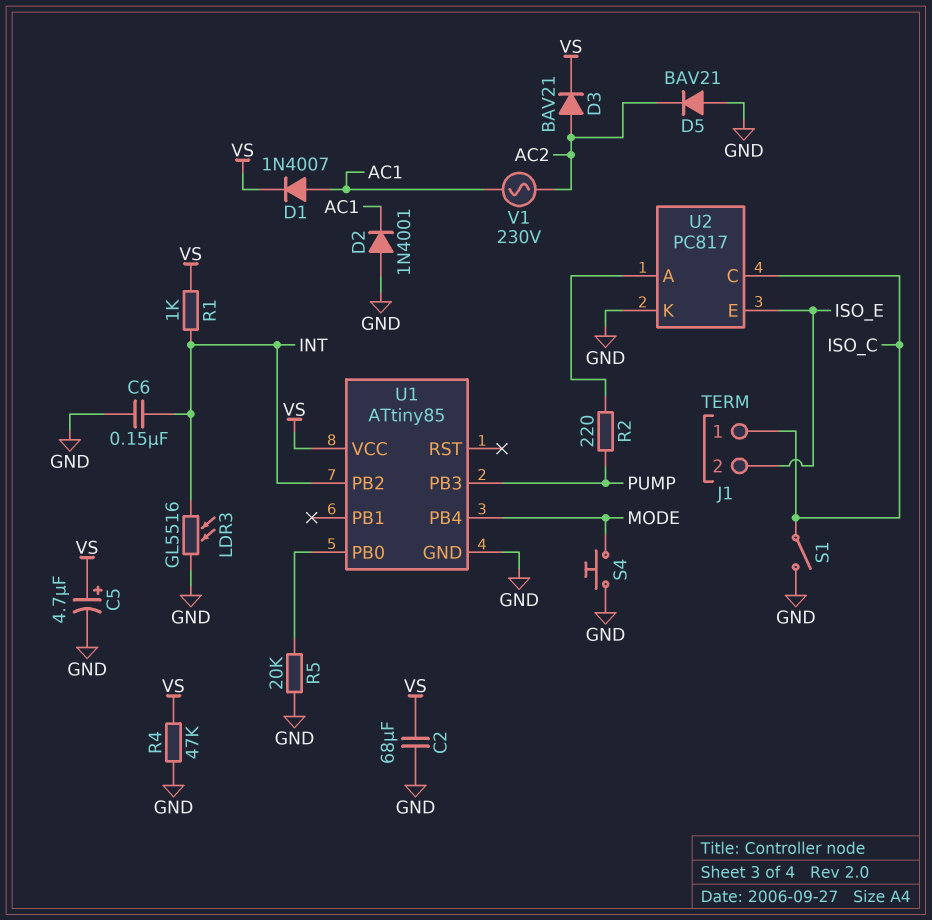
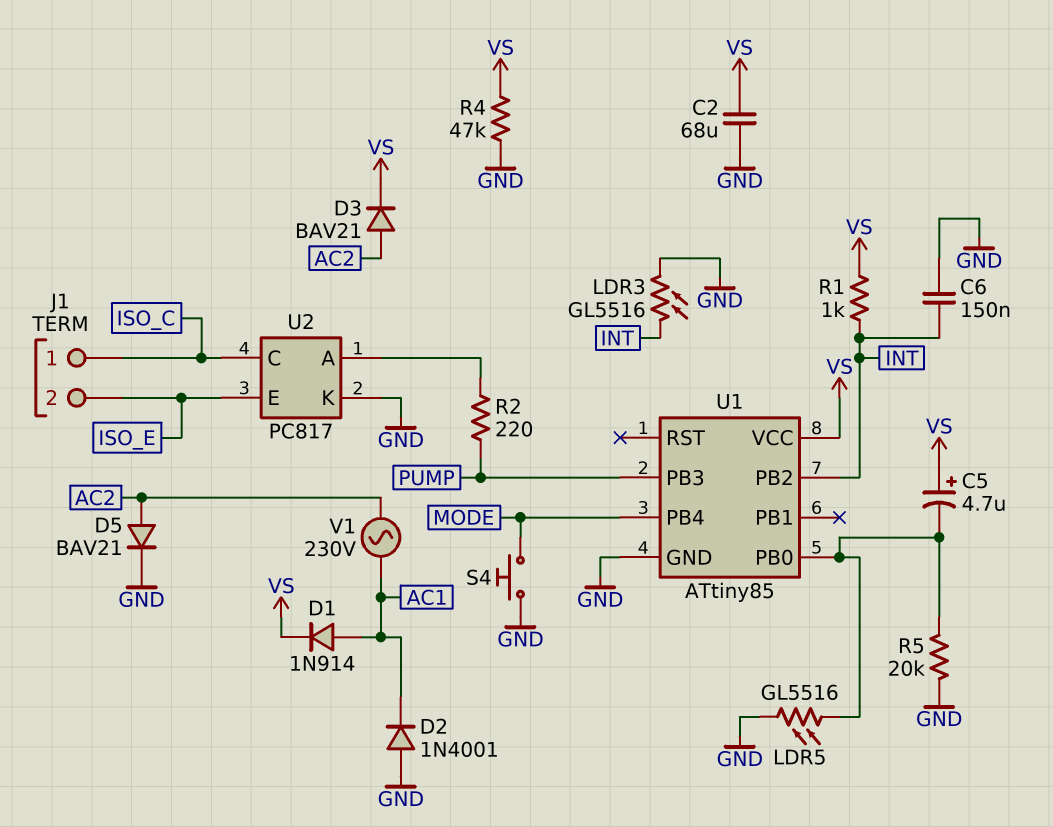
C5: 4.7uF (plus VS, minus GND) -> 4.7uF (plus VS, minus U1/PB0)
D1: diode 1N4007 (A AC1, K VS) -> diode 1N914 (A AC1, K VS)
D5: diode BAV21 (A GND, K AC2) -> diode BAV21 (A AC2, K GND)
LDR5: none -> GL5516 (GND, U1/PB0)
S1: switch (GND, ISO_C) -> none

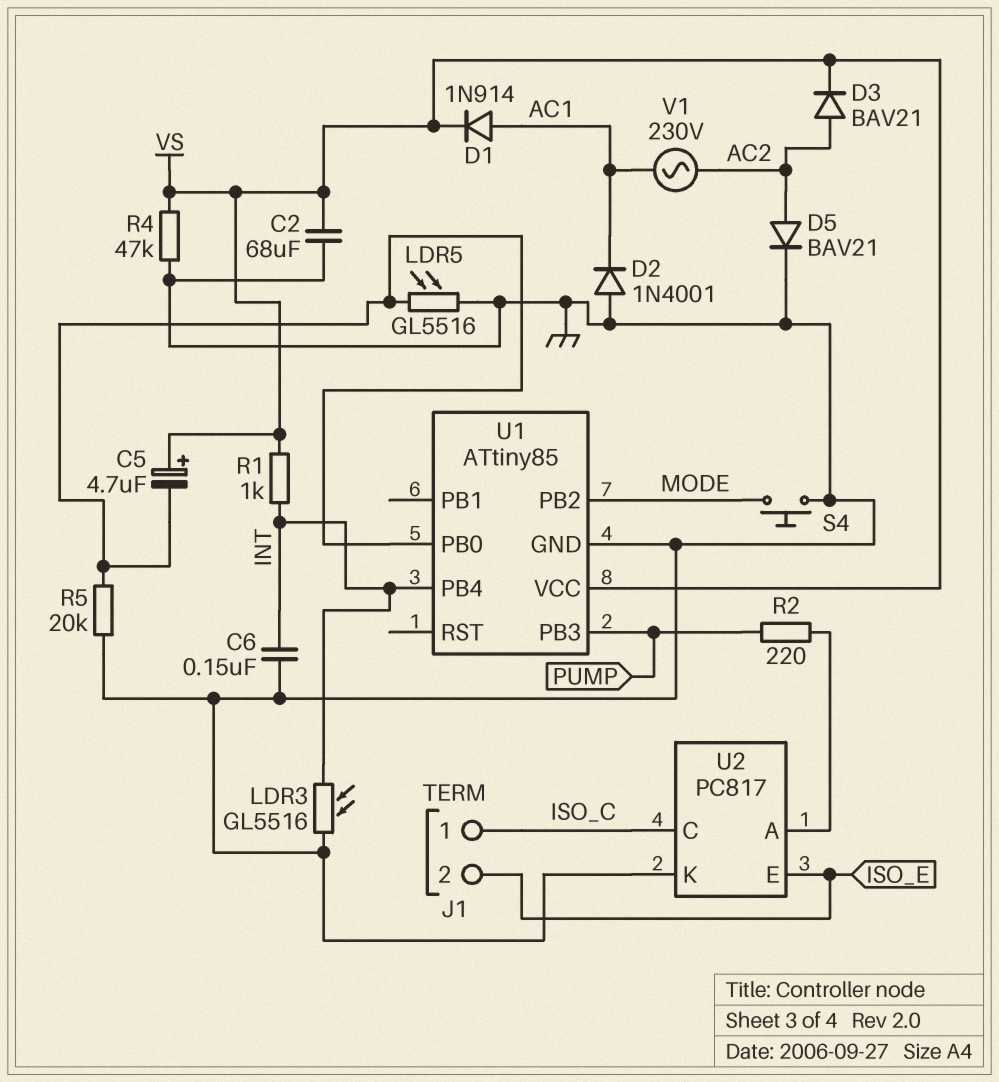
U1 pin PB2: INT -> MODE
U1 pin PB4: MODE -> INT

